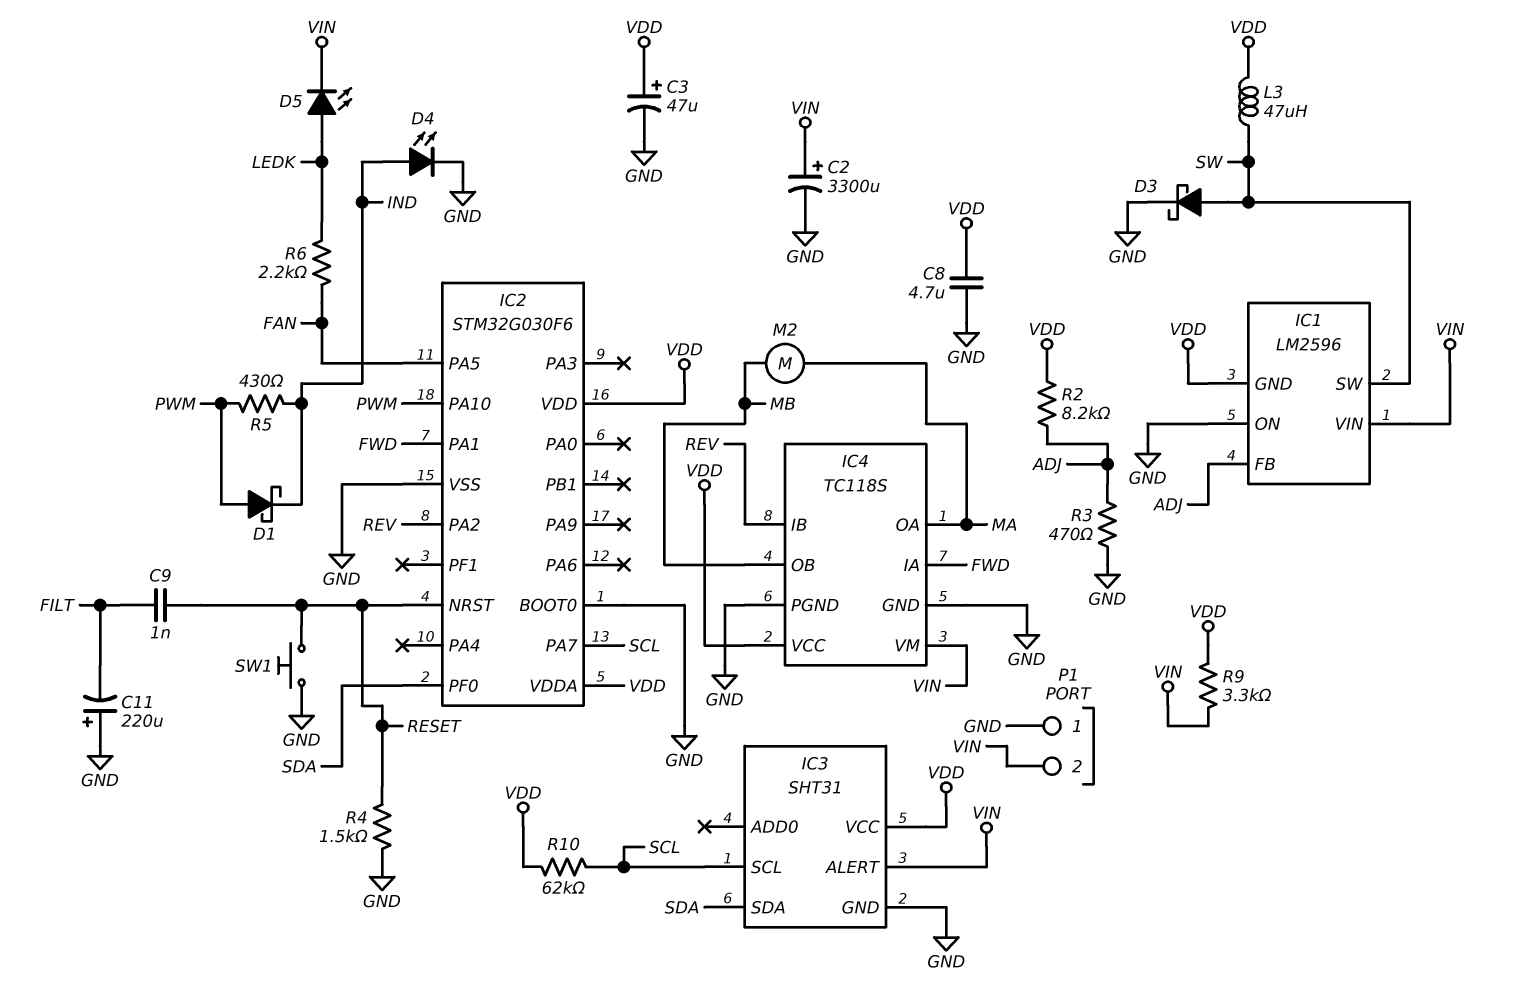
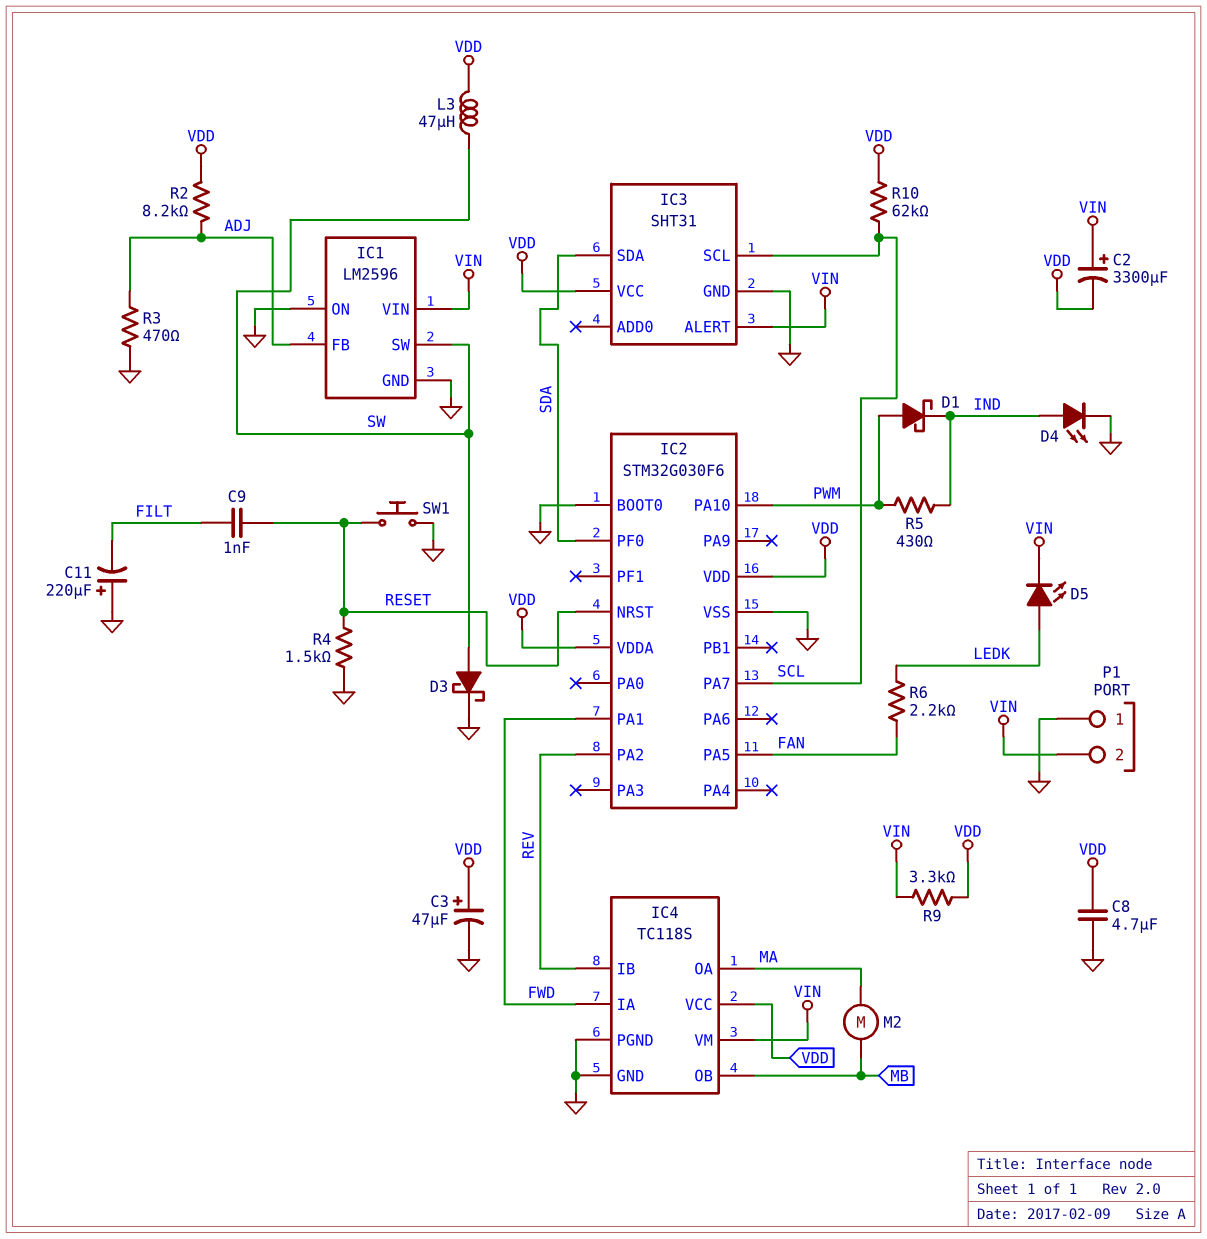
C2: 3300uF (plus VIN, minus GND) -> 3300uF (plus VIN, minus VDD)
IC1 pin GND: VDD -> GND

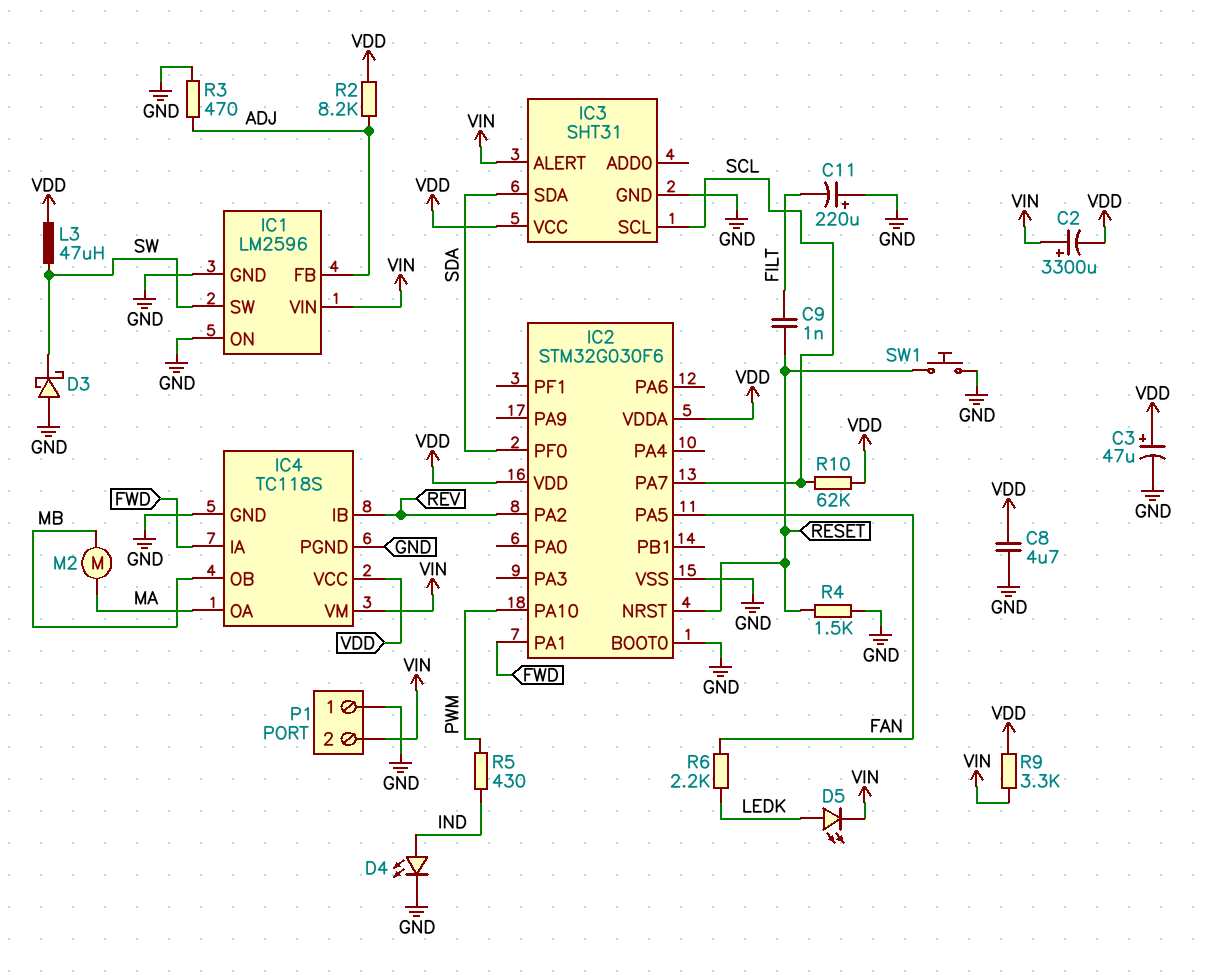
D1: schottky (A PWM, K IND) -> none
D3: schottky (A SW, K GND) -> schottky (A GND, K SW)

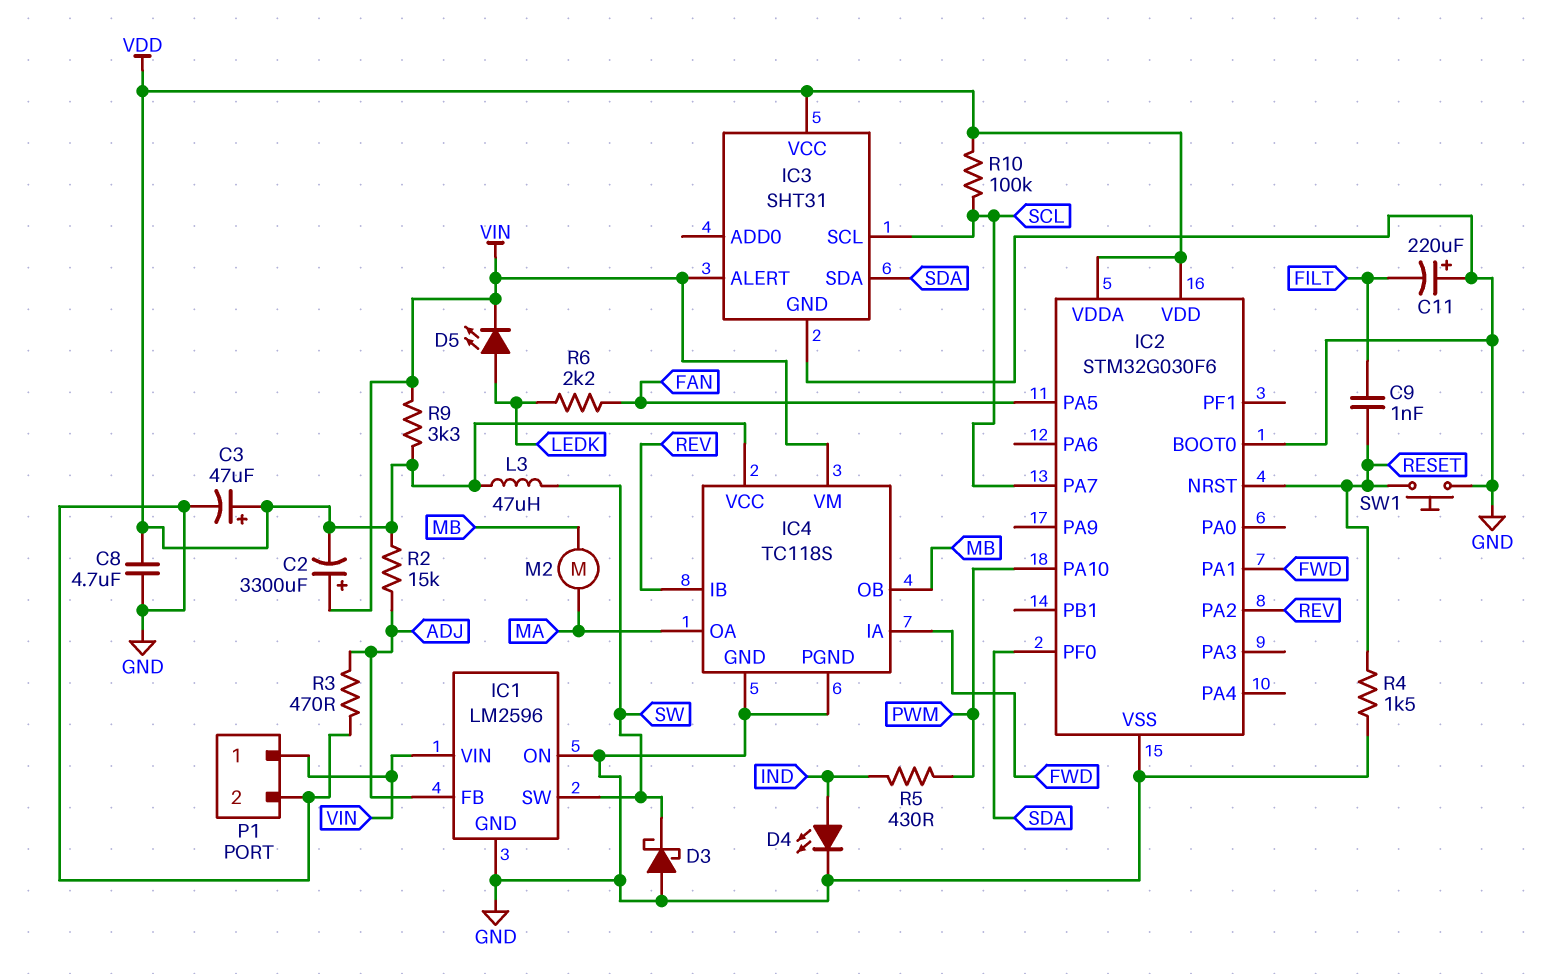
P1 pin 1: GND -> VIN
P1 pin 2: VIN -> GND
R2: 8.2k (ADJ, VDD) -> 15k (ADJ, VDD)
R10: 62k (SCL, VDD) -> 100k (SCL, VDD)

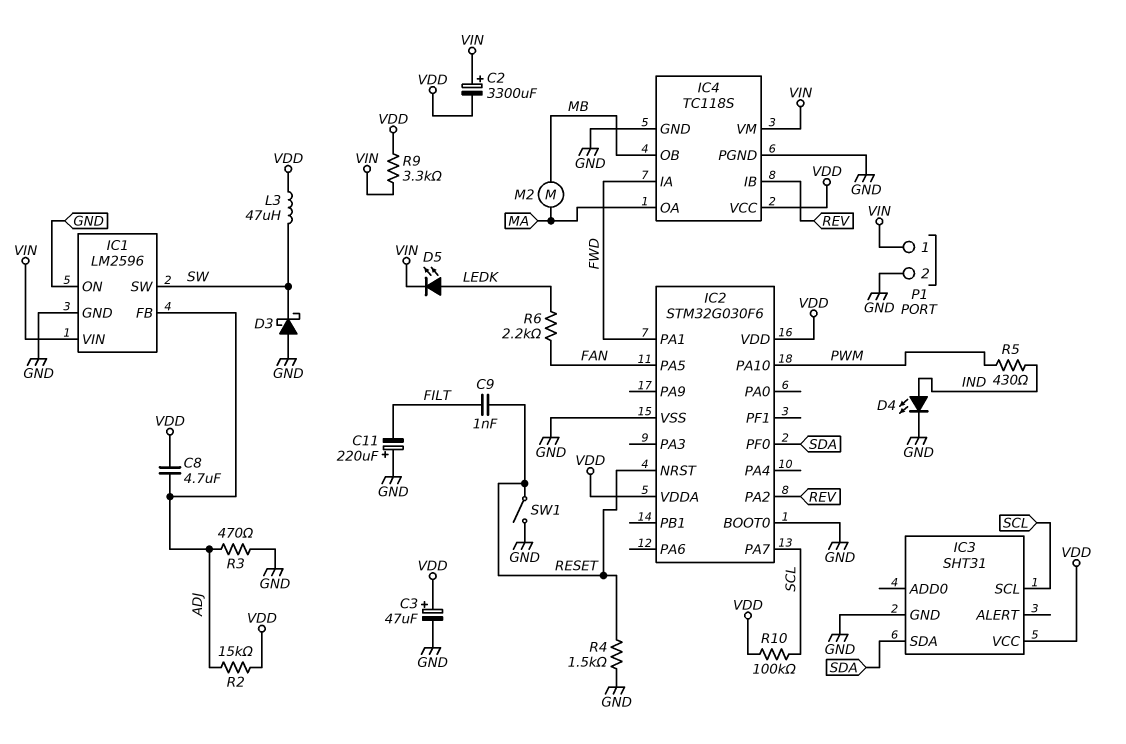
C8: 4.7uF (GND, VDD) -> 4.7uF (ADJ, VDD)
IC3 pin ALERT: VIN -> none
SW1: button (GND, RESET) -> switch (GND, RESET)

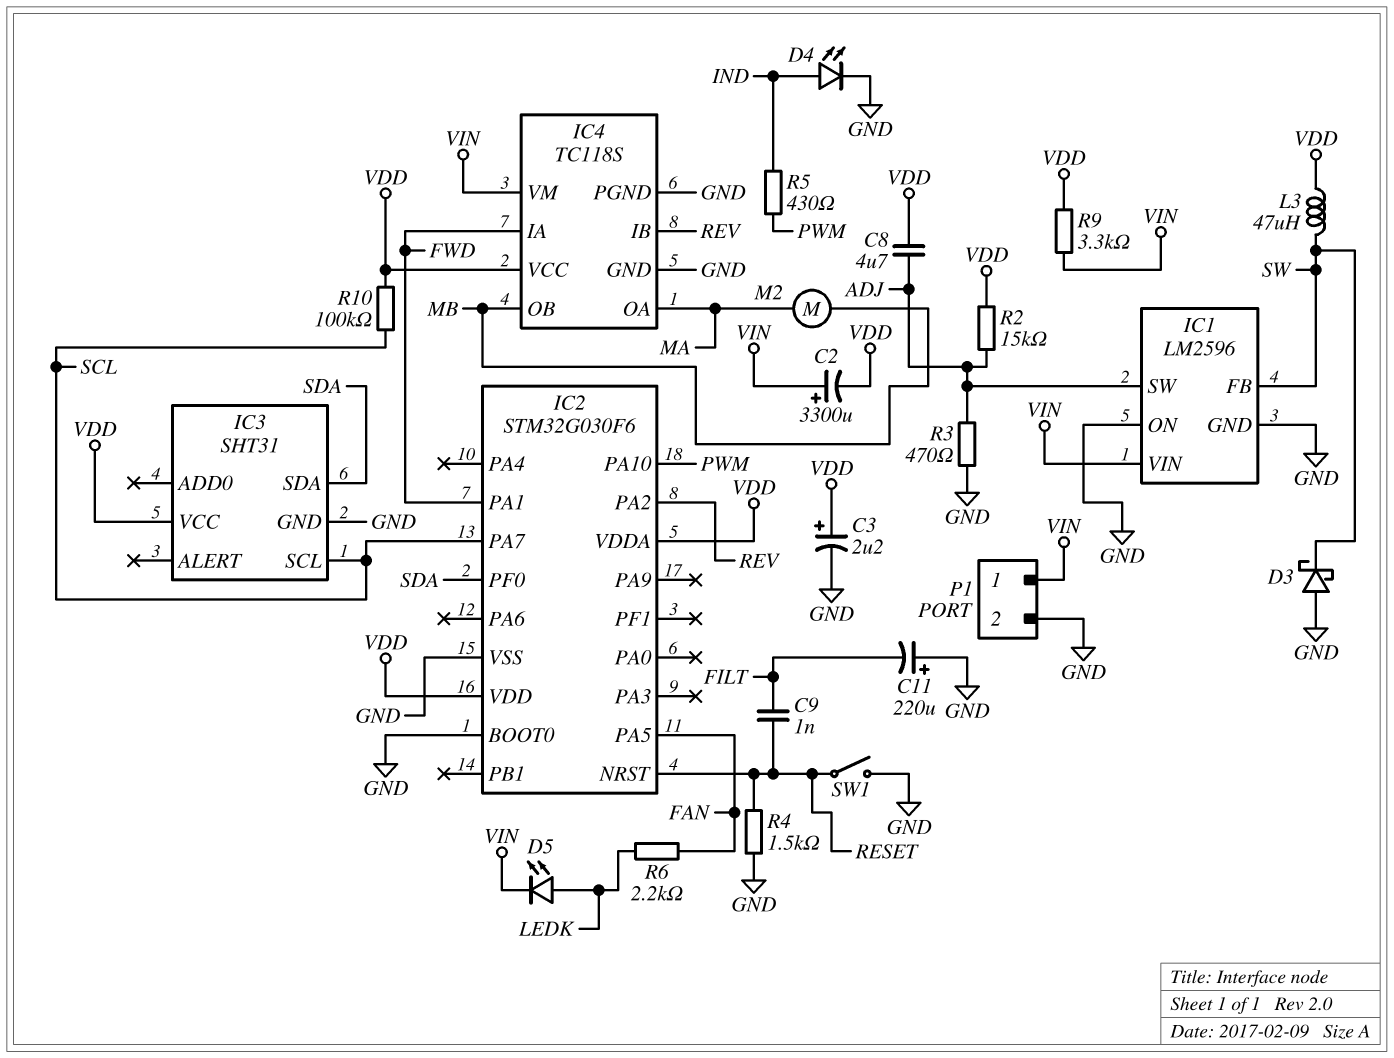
C3: 47uF (plus VDD, minus GND) -> 2.2uF (plus VDD, minus GND)
IC1 pin FB: ADJ -> SW
IC1 pin SW: SW -> ADJ

